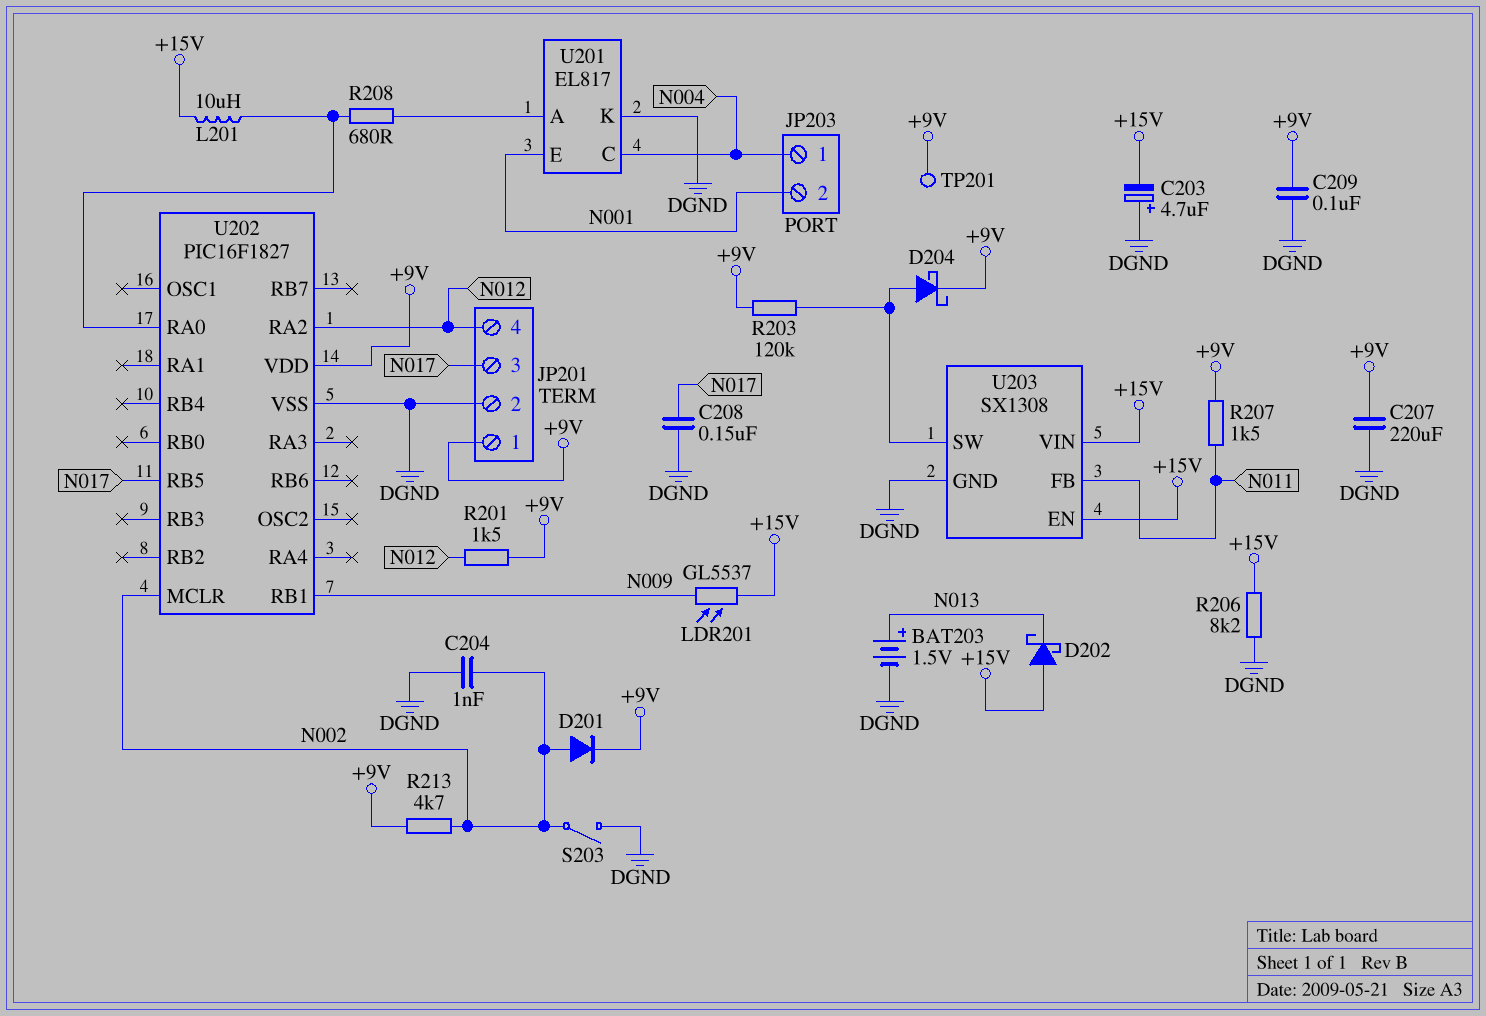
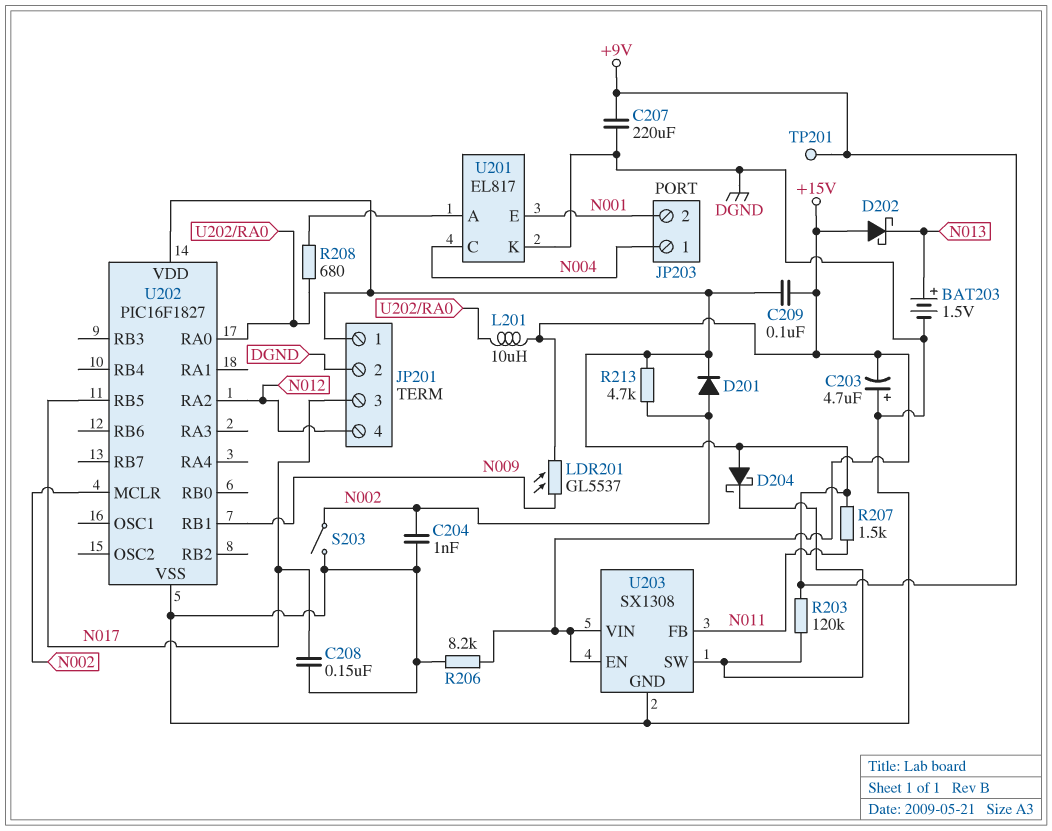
C209: 100nF (+9V, DGND) -> 100nF (+9V, +15V)
D204: schottky (A U203/SW, K +9V) -> schottky (A +9V, K U203/SW)
R201: 1.5k (+9V, N012) -> none

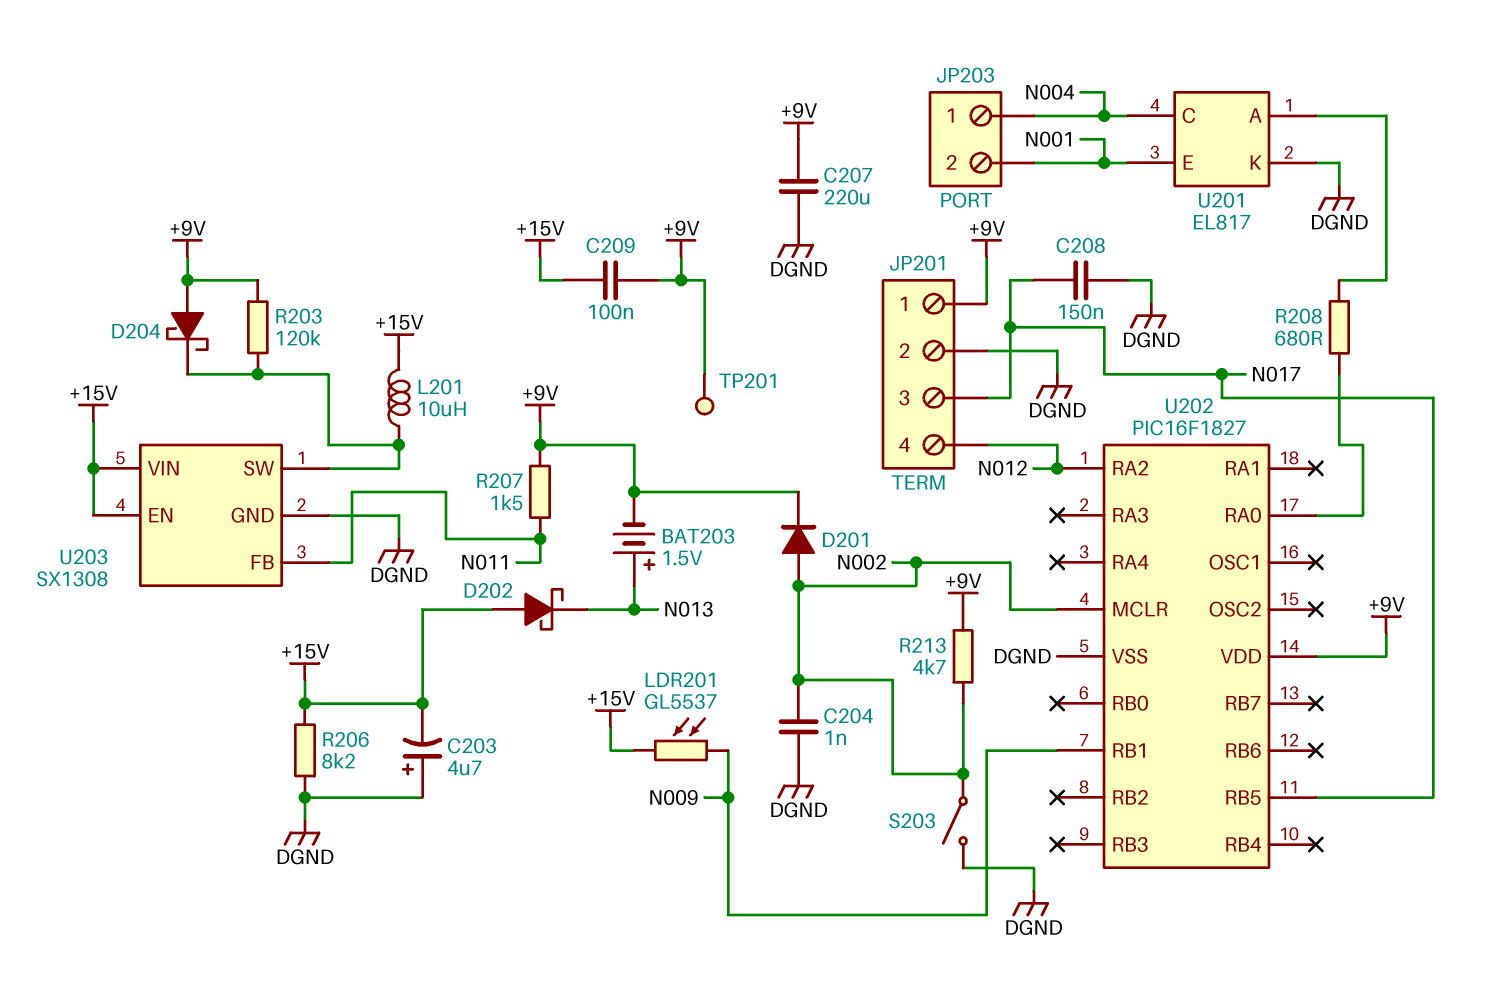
BAT203: 1.5V (plus N013, minus DGND) -> 1.5V (plus N013, minus +9V)
L201: 10uH (+15V, U202/RA0) -> 10uH (+15V, U203/SW)

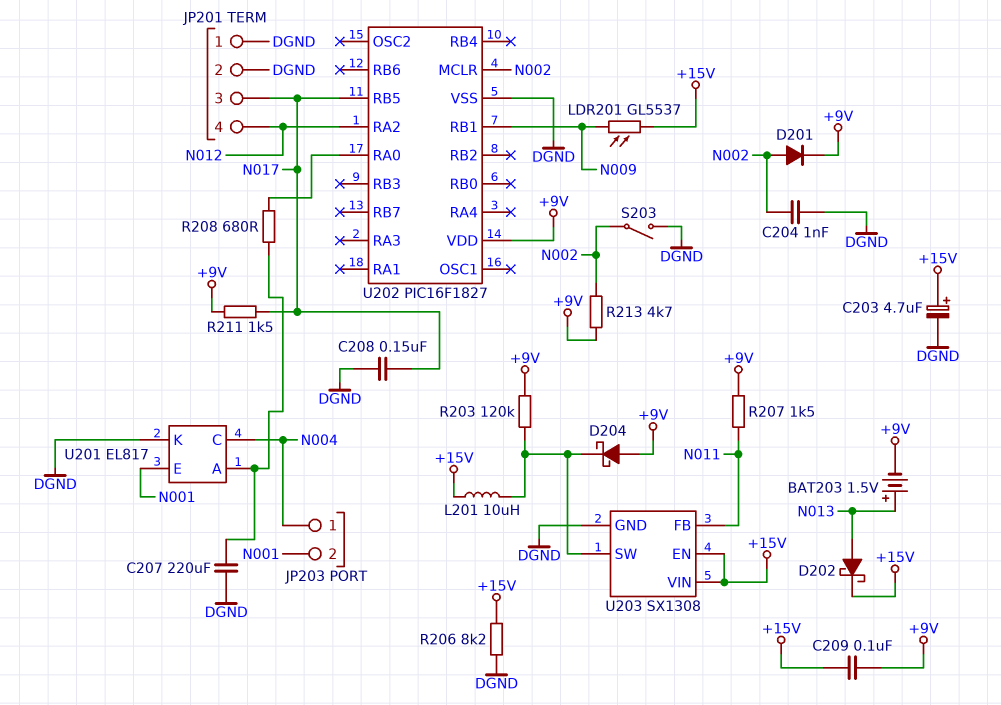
C203: 4.7uF (plus DGND, minus +15V) -> 4.7uF (plus +15V, minus DGND)
C207: 220uF (+9V, DGND) -> 220uF (DGND, U201/A)
D202: schottky (A +15V, K N013) -> schottky (A N013, K +15V)
JP201 pin 1: +9V -> DGND
R211: none -> 1.5k (+9V, N017)
TP201: test point (+9V) -> none

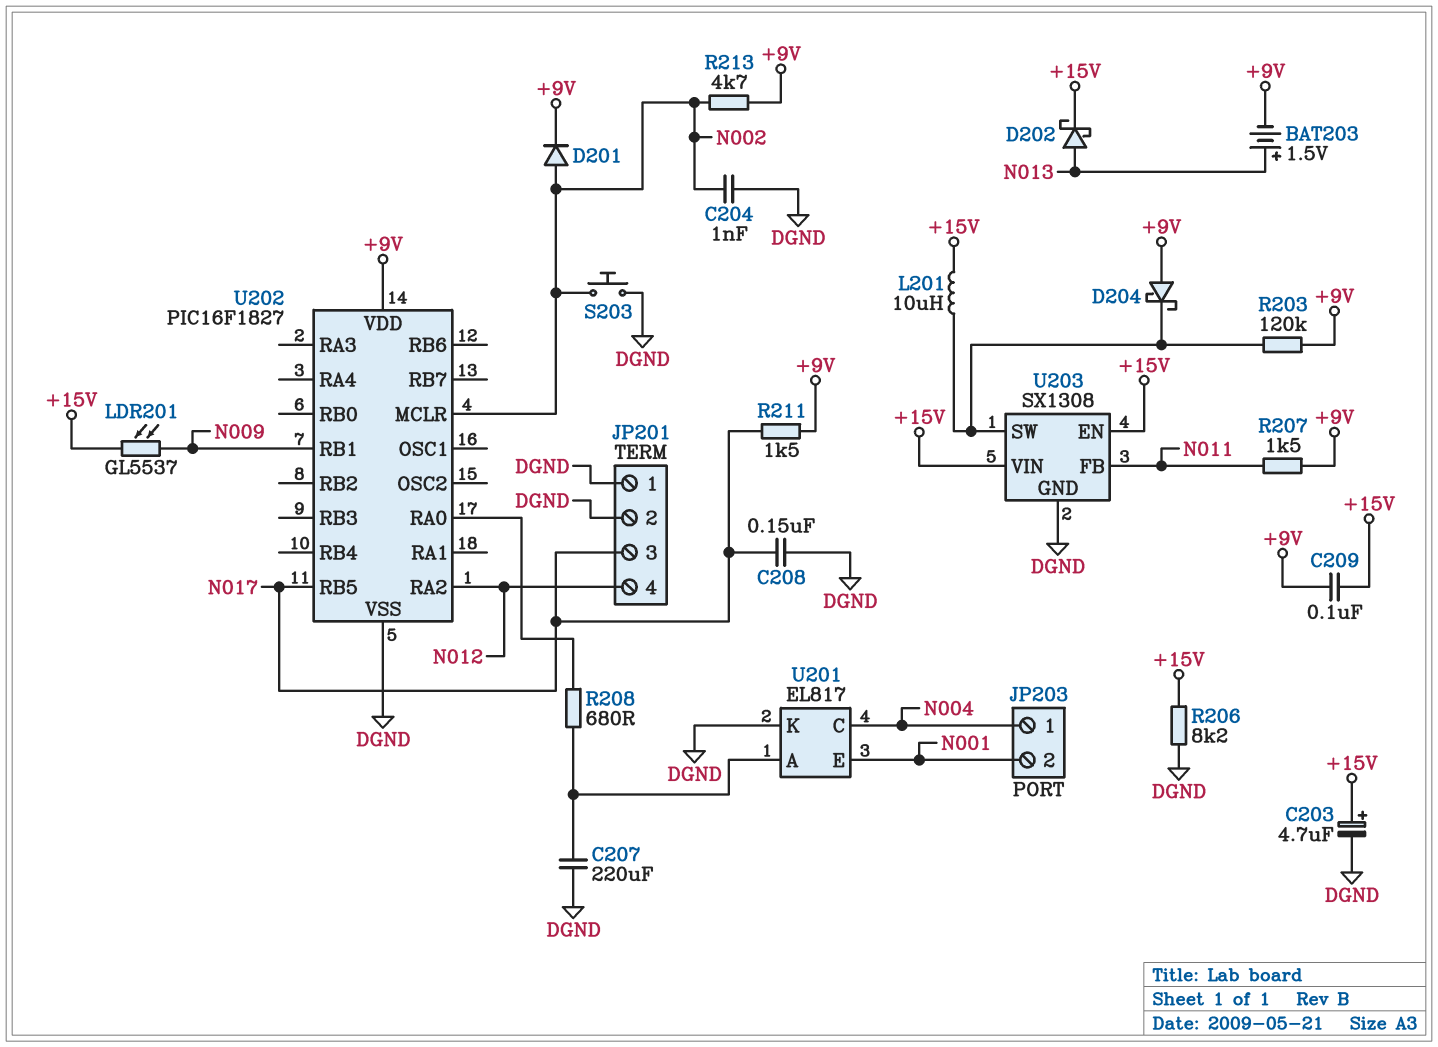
S203: switch (DGND, N002) -> button (DGND, N002)

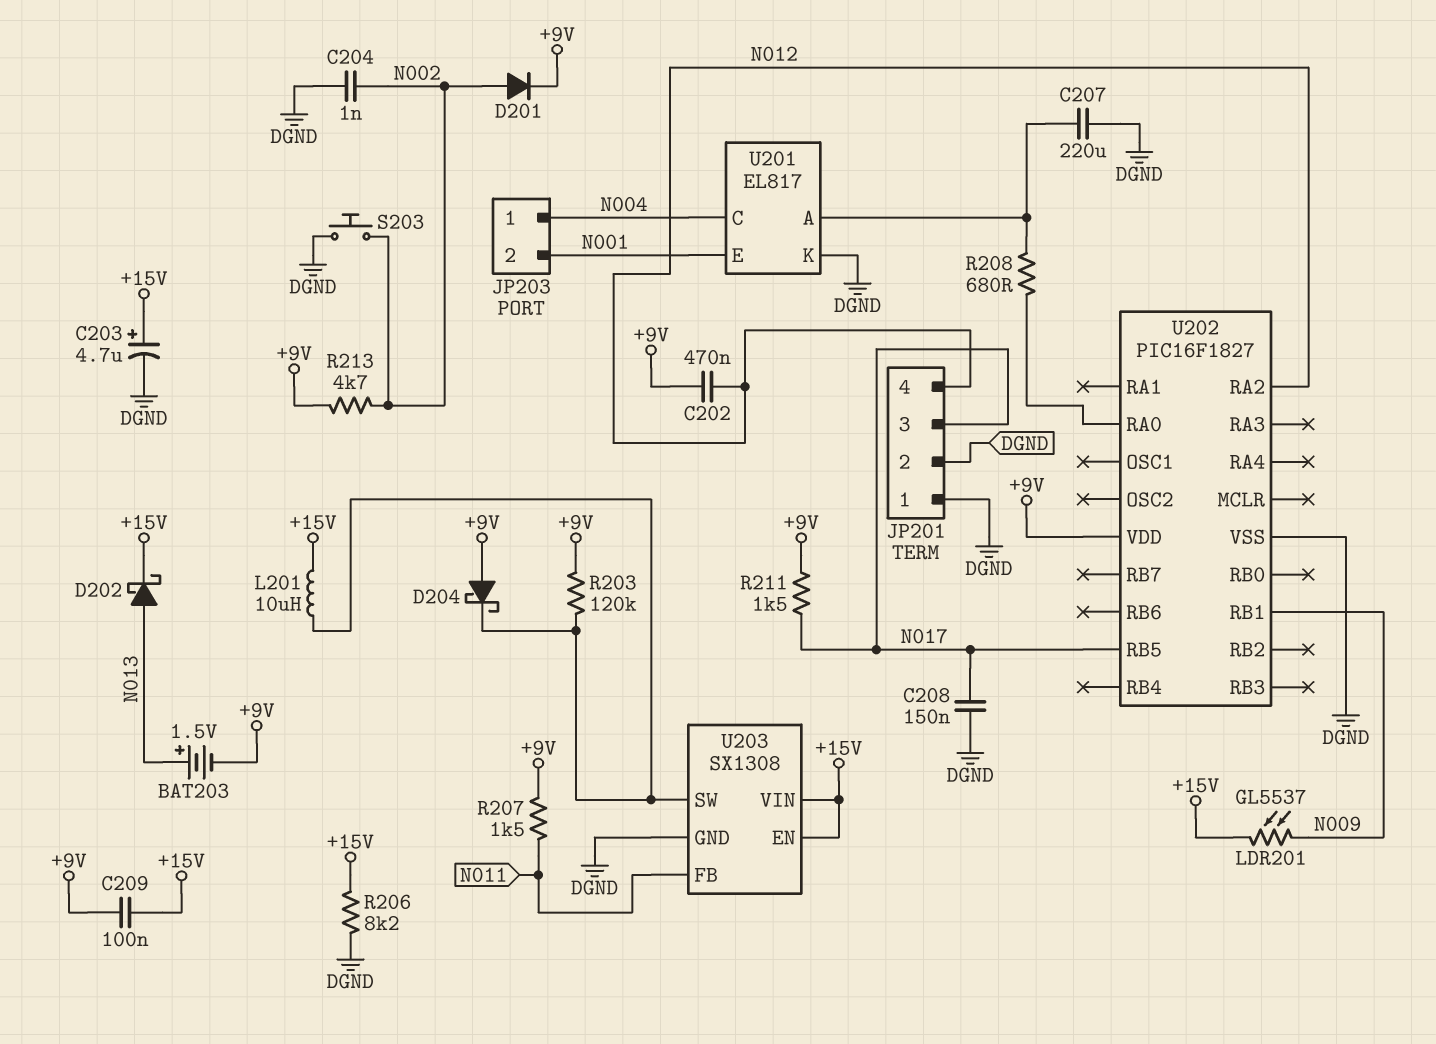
C202: none -> 470nF (+9V, N012)
U202 pin MCLR: N002 -> none

